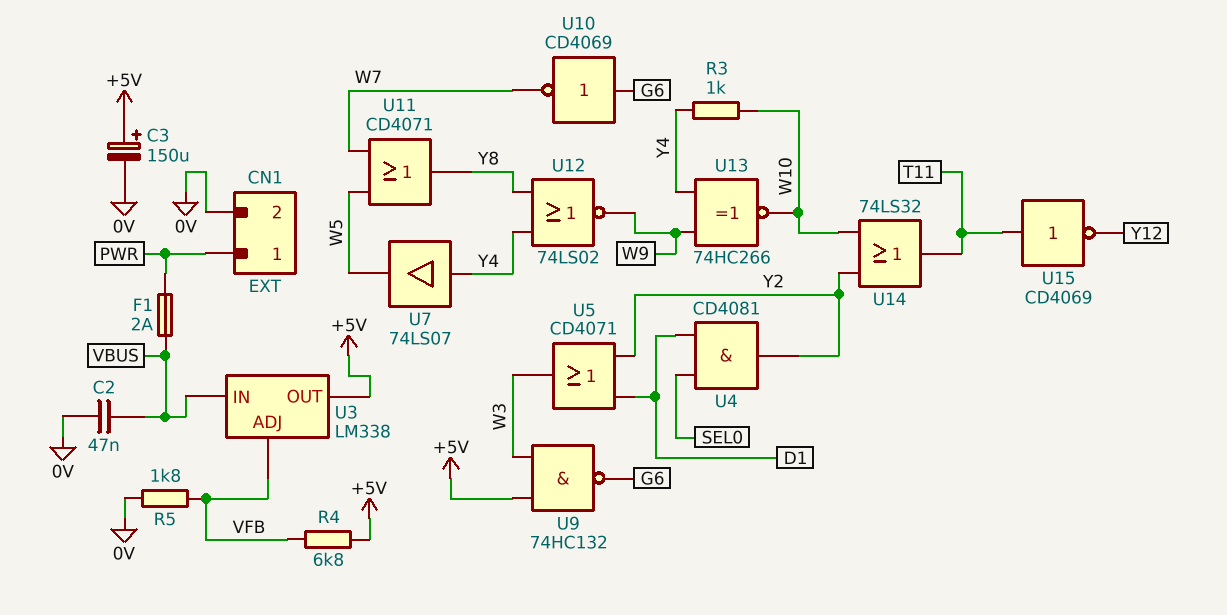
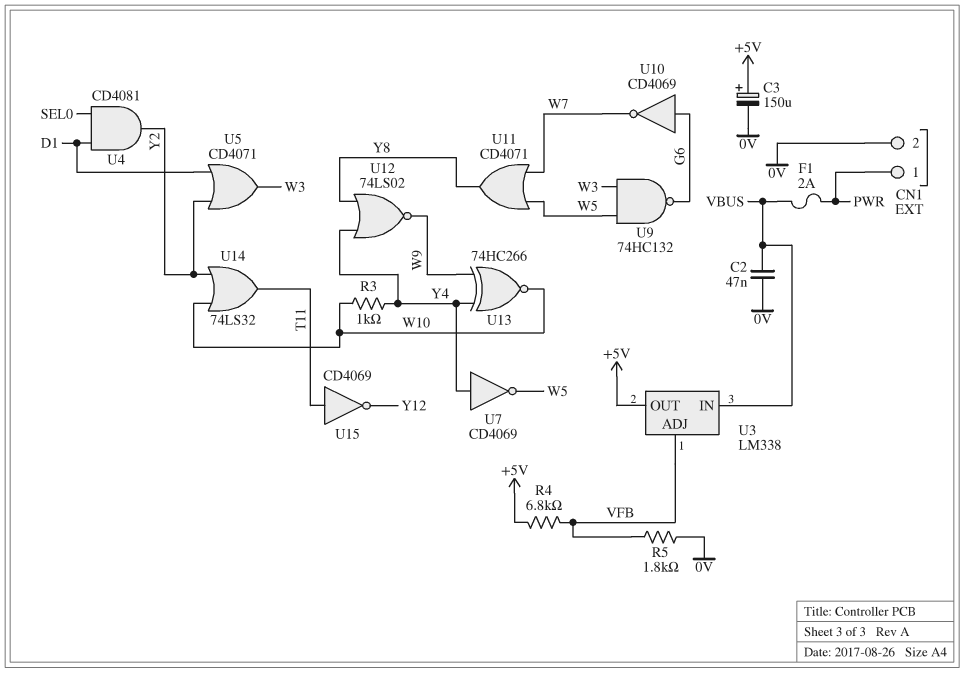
U7: buffer 74LS07 (in Y4, out W5) -> NOT CD4069 (in Y4, out W5)
U9: NAND 74HC132 (in +5V, in W3, out G6) -> NAND 74HC132 (in W3, in W5, out G6)

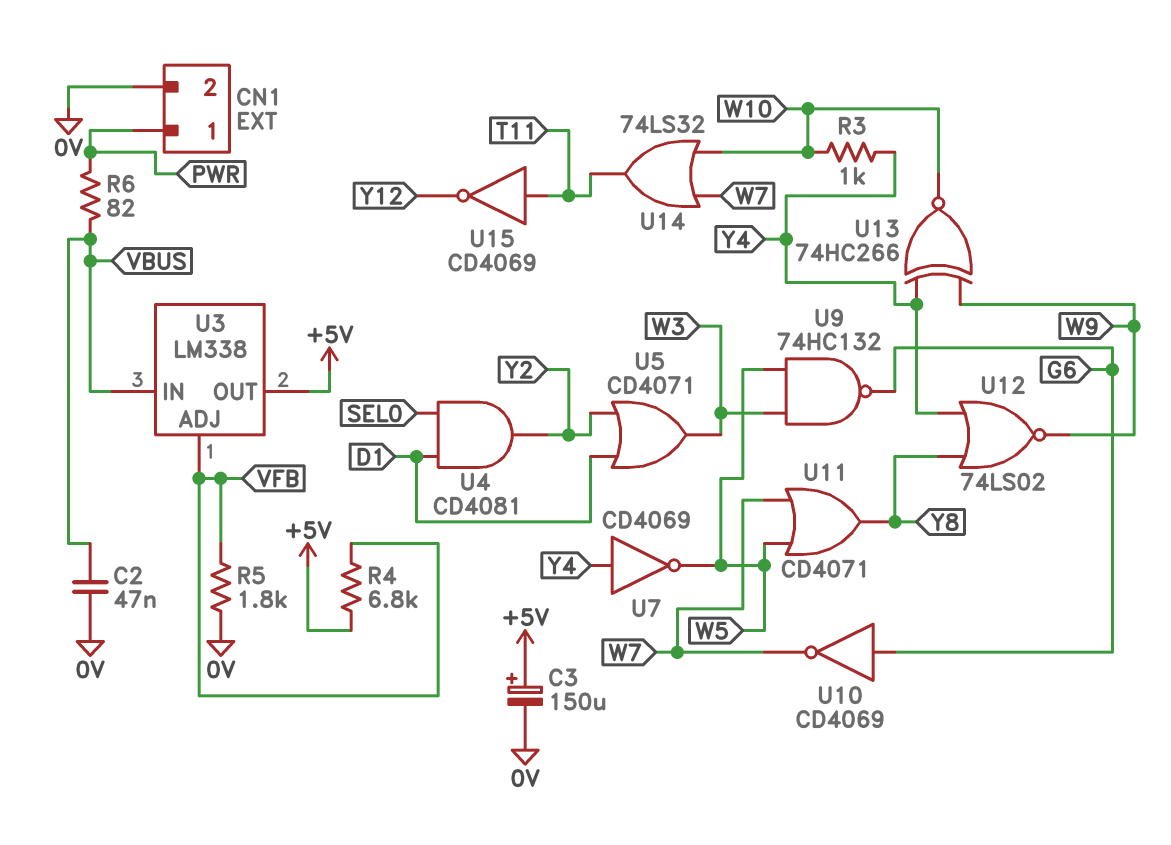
F1: 2A (PWR, VBUS) -> none
R6: none -> 82 (PWR, VBUS)
U14: OR 74LS32 (in W10, in Y2, out T11) -> OR 74LS32 (in W7, in W10, out T11)

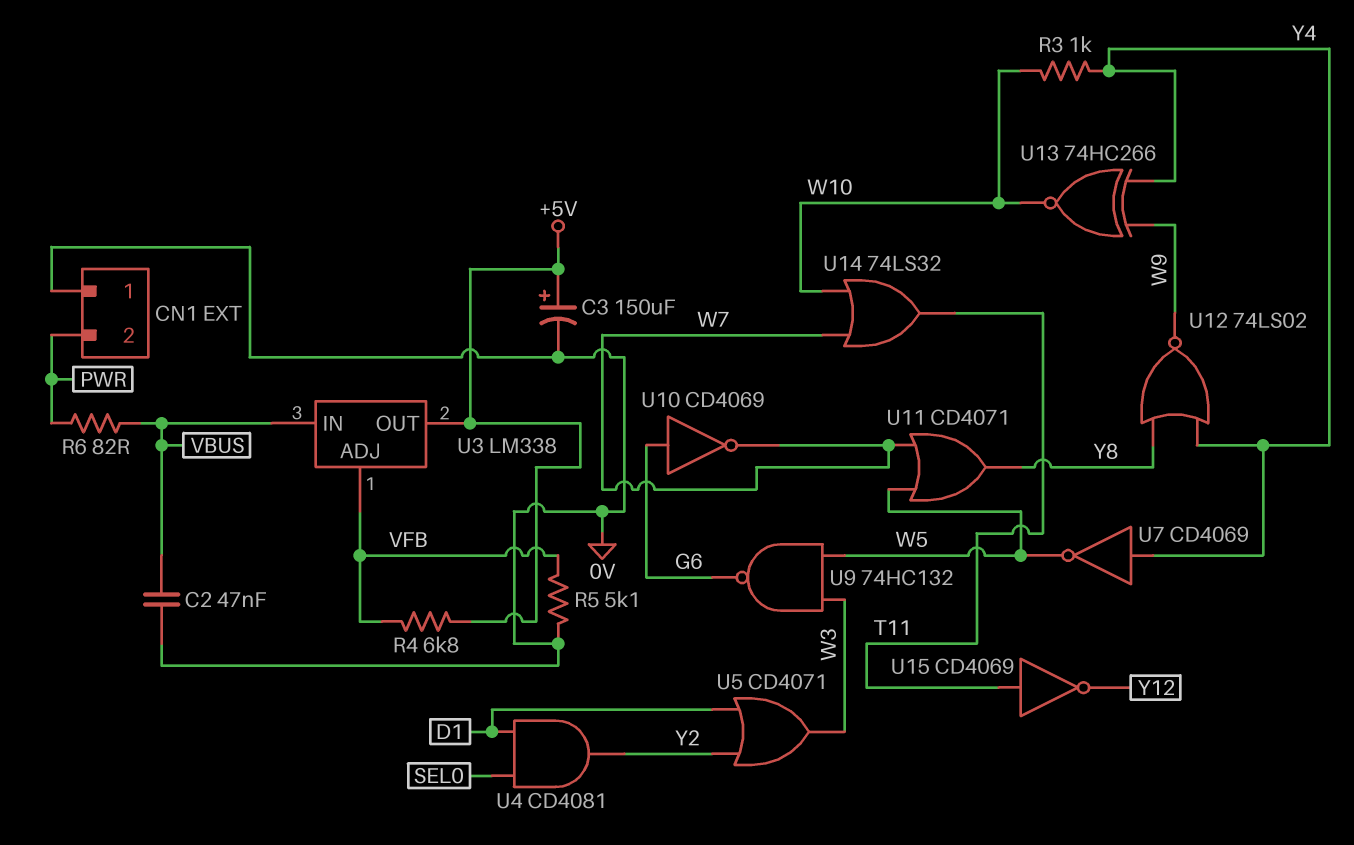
CN1 pin 1: PWR -> 0V
CN1 pin 2: 0V -> PWR
R5: 1.8k (0V, VFB) -> 5.1k (0V, VFB)

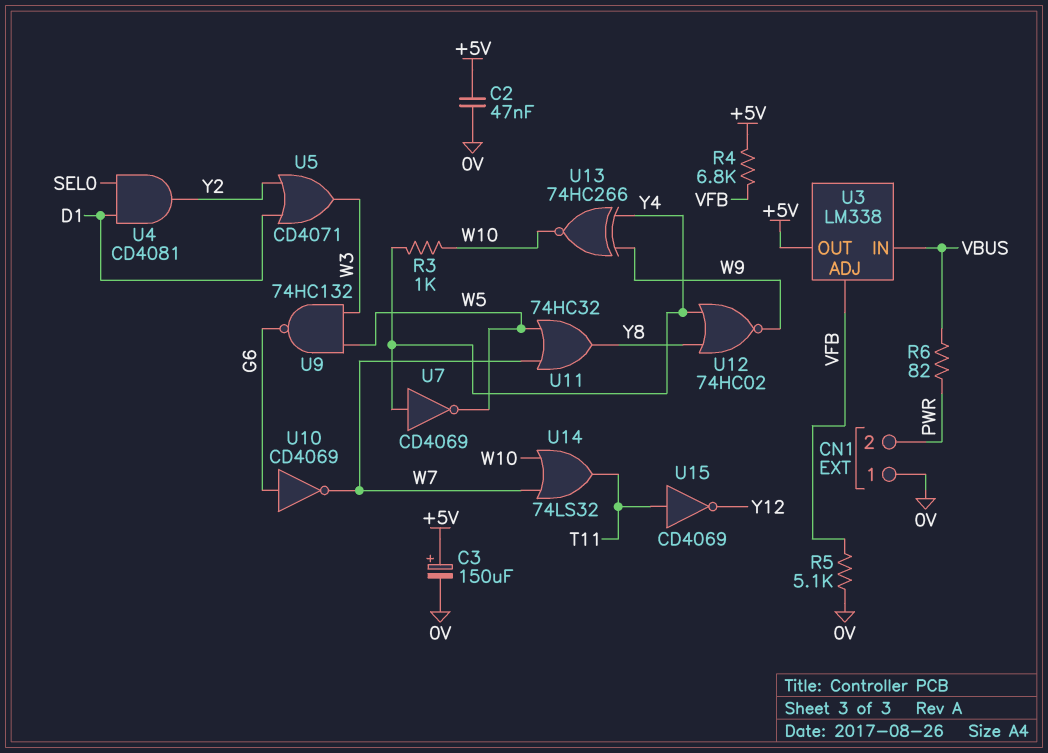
C2: 47nF (0V, VBUS) -> 47nF (+5V, 0V)
U11: OR CD4071 (in W5, in W7, out Y8) -> OR 74HC32 (in W5, in W7, out Y8)
U12: NOR 74LS02 (in Y4, in Y8, out W9) -> NOR 74HC02 (in Y4, in Y8, out W9)

